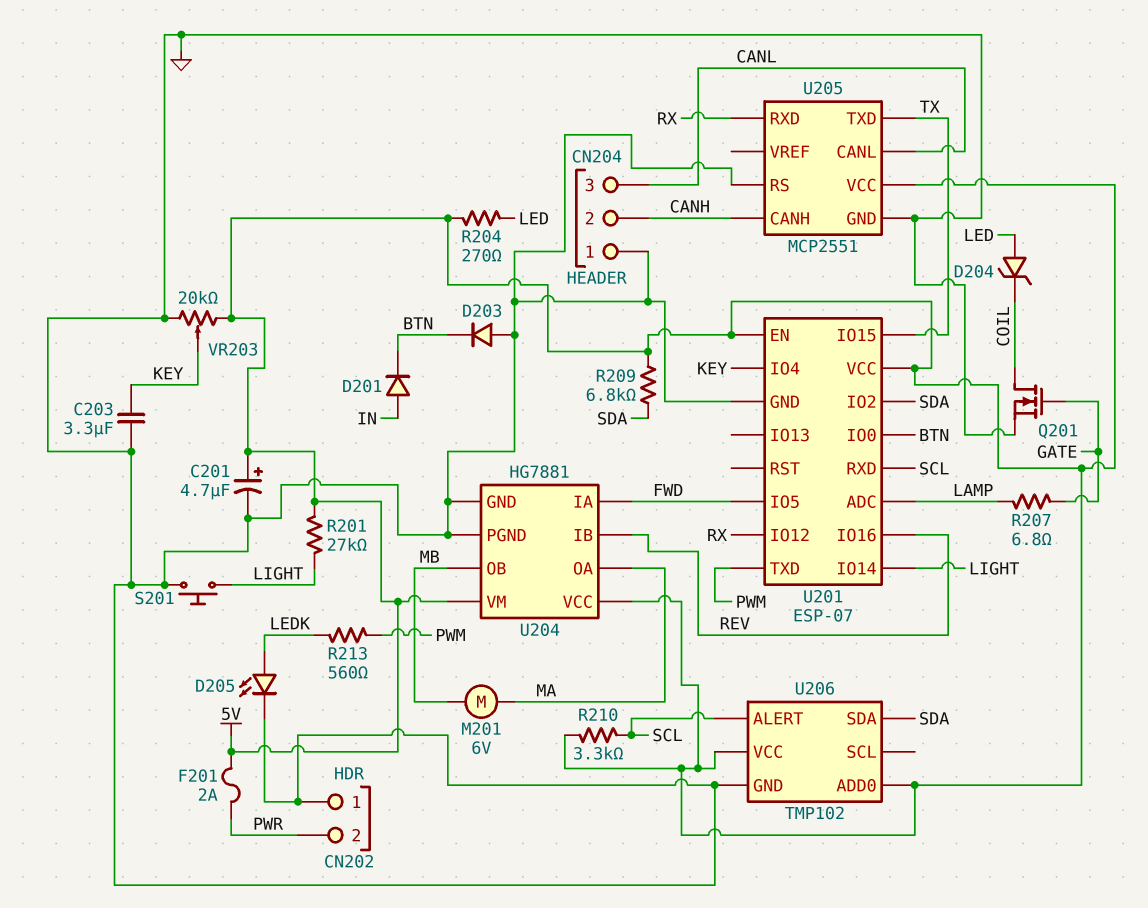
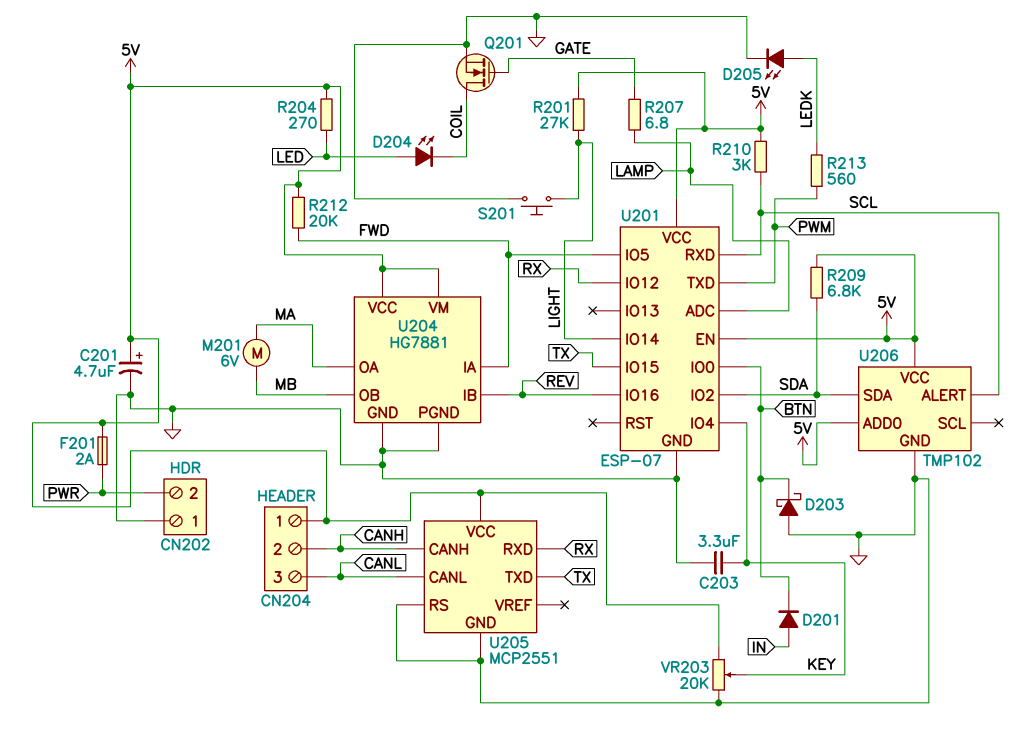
CN204 pin 1: GND -> 5V
D203: diode (A GND, K BTN) -> schottky (A GND, K BTN)
D204: zener (A LED, K COIL) -> LED (A LED, K COIL)
R210: 3.3k (5V, SCL) -> 3k (5V, SCL)
R212: none -> 20k (5V, FWD)

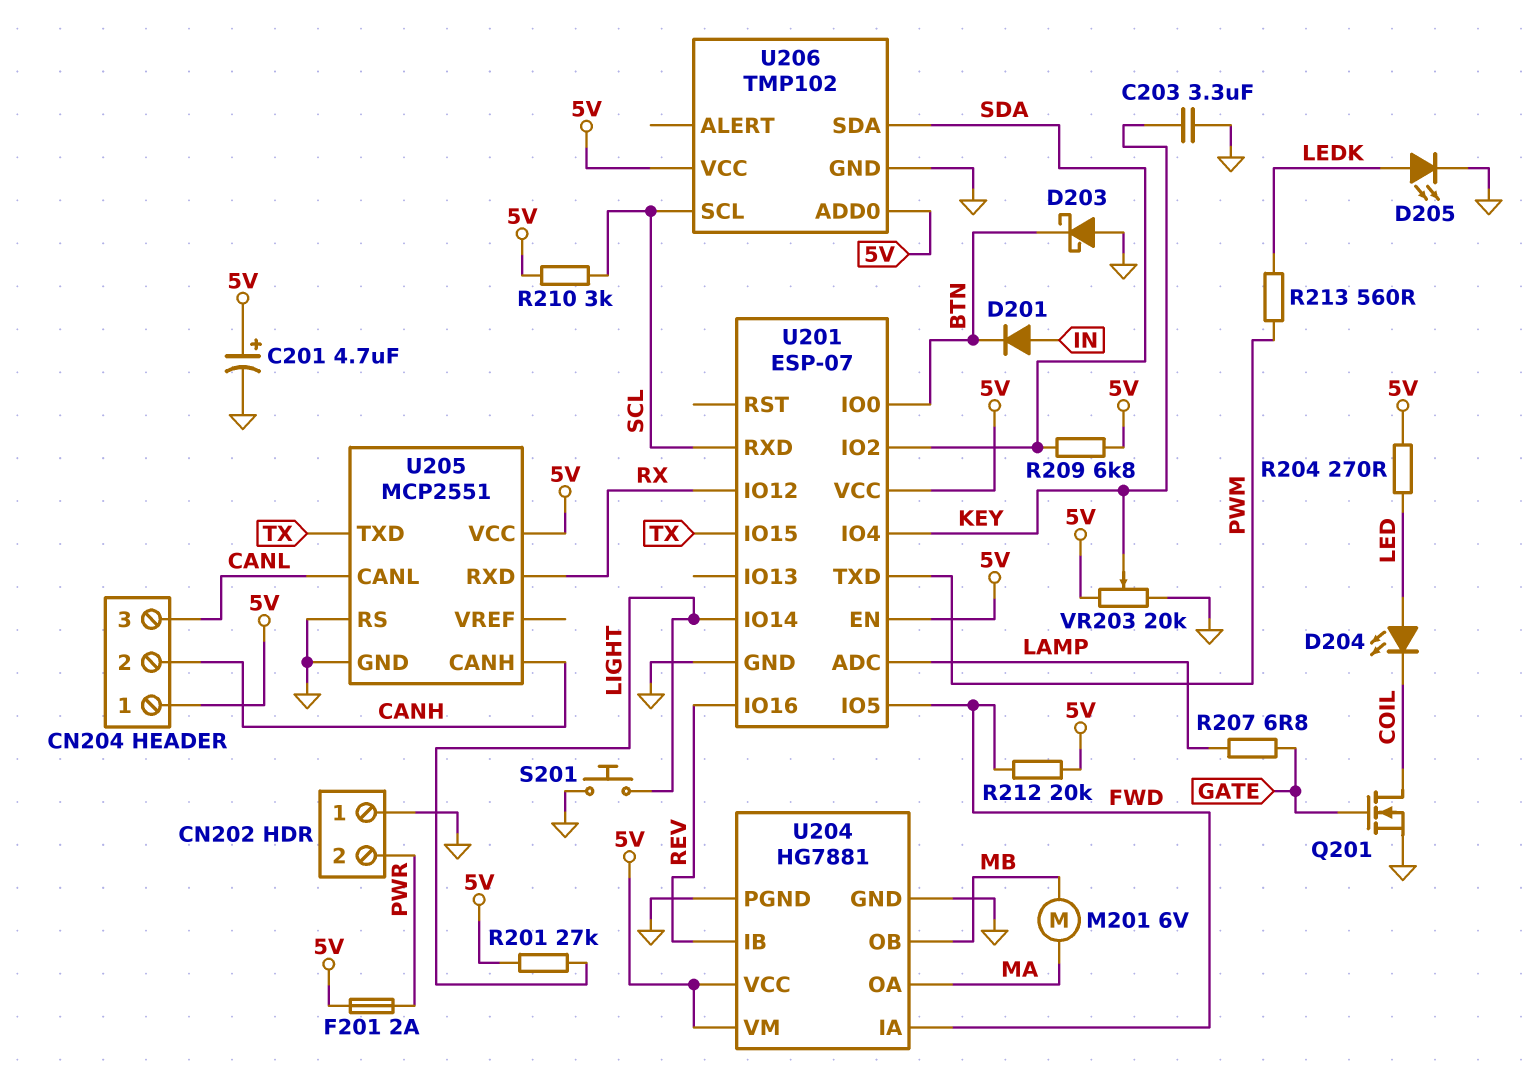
U206 pin ALERT: SCL -> none
U206 pin SCL: none -> SCL

